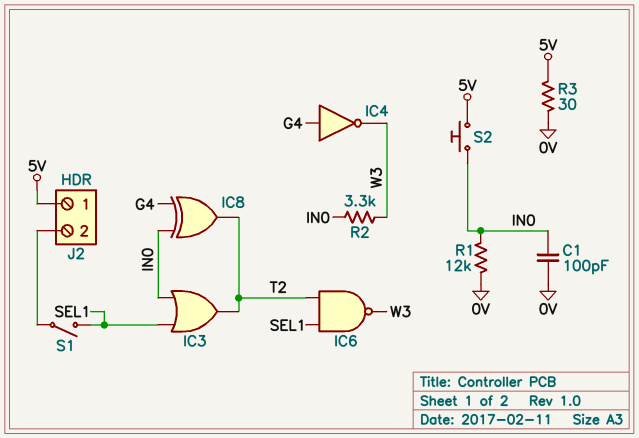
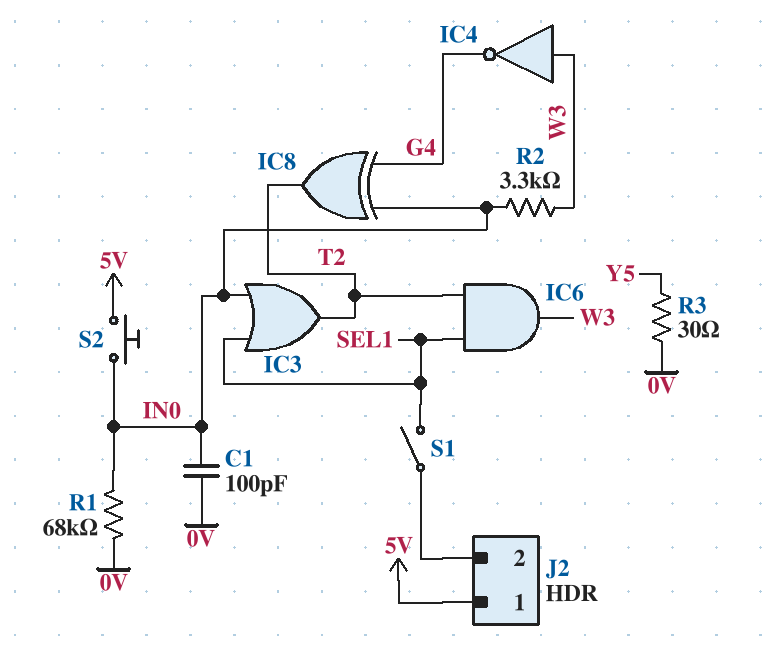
IC4: NOT (in G4, out W3) -> NOT (in W3, out G4)
IC6: NAND (in SEL1, in T2, out W3) -> AND (in SEL1, in T2, out W3)
R1: 12k (0V, IN0) -> 68k (0V, IN0)
R3: 30 (0V, 5V) -> 30 (0V, Y5)

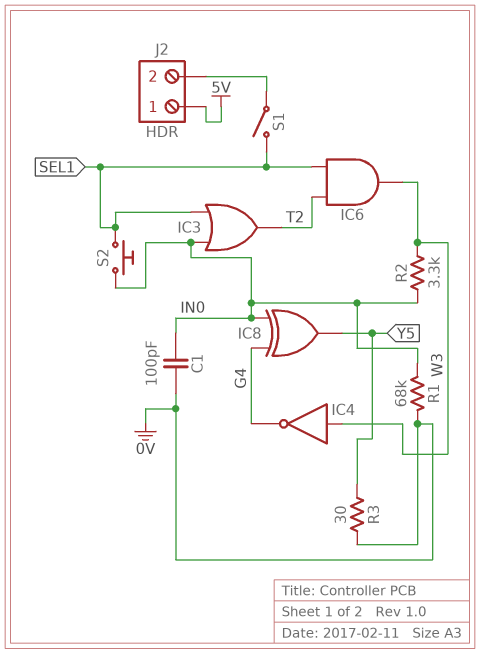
IC8: XOR (in G4, in IN0, out T2) -> XOR (in G4, in IN0, out Y5)
S2: button (5V, IN0) -> button (IN0, SEL1)

